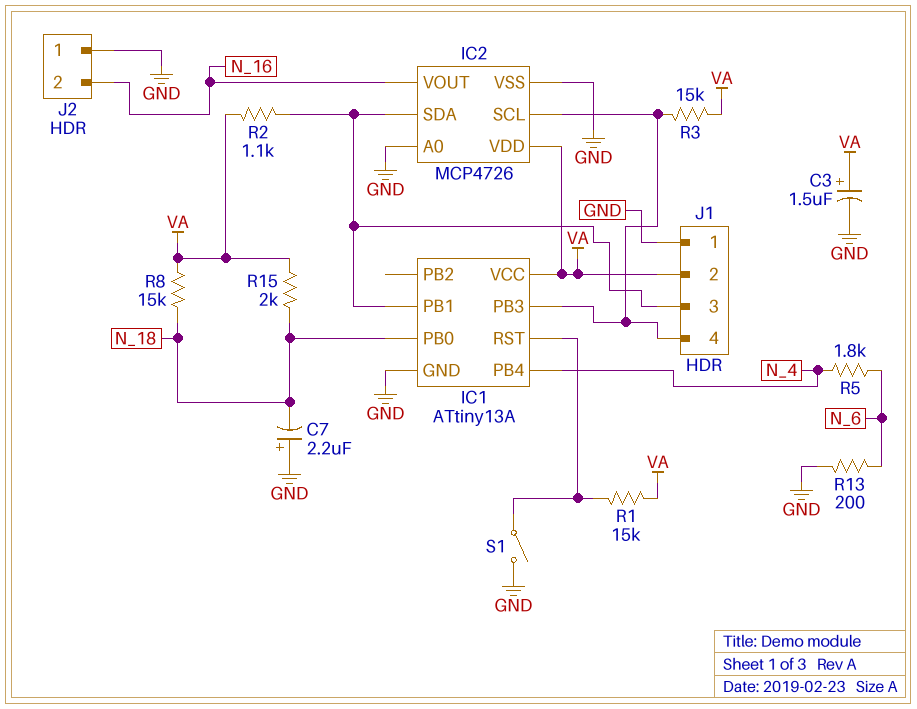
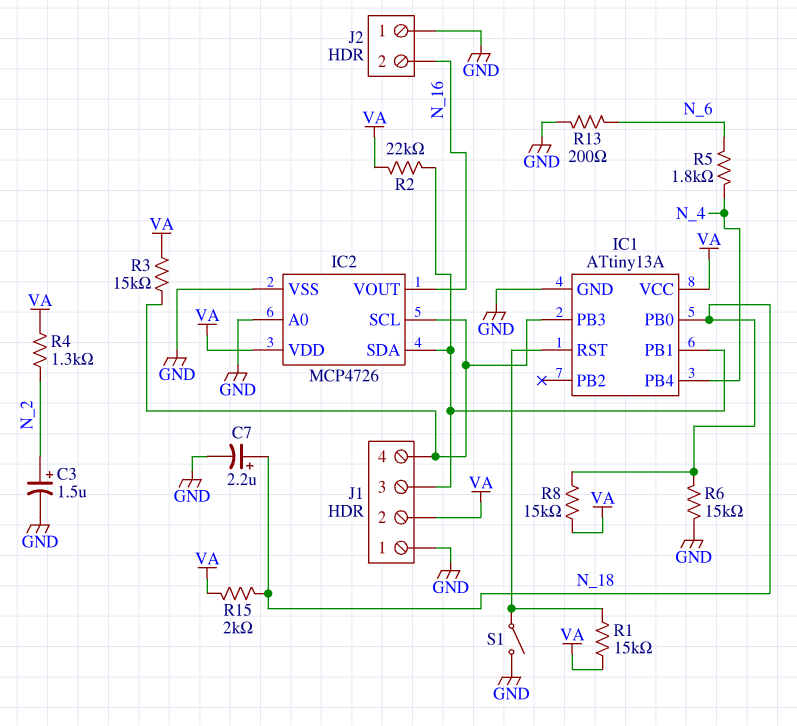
C3: 1.5uF (plus VA, minus GND) -> 1.5uF (plus N_2, minus GND)
C7: 2.2uF (plus GND, minus N_18) -> 2.2uF (plus N_18, minus GND)
R2: 1.1k (IC1/PB1, VA) -> 22k (IC1/PB1, VA)
R4: none -> 1.3k (N_2, VA)
R6: none -> 15k (GND, N_18)

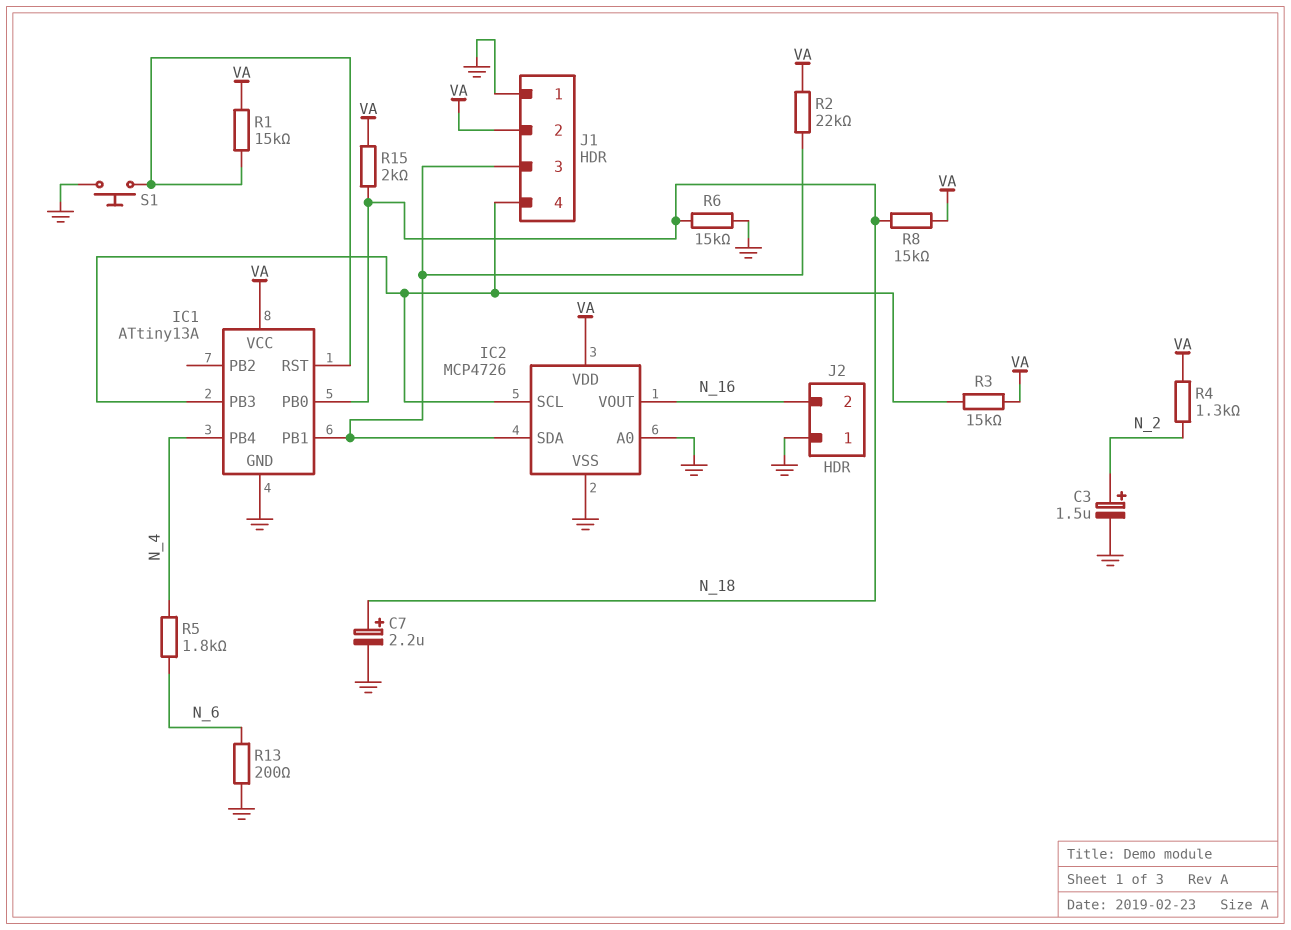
S1: switch (GND, IC1/RST) -> button (GND, IC1/RST)

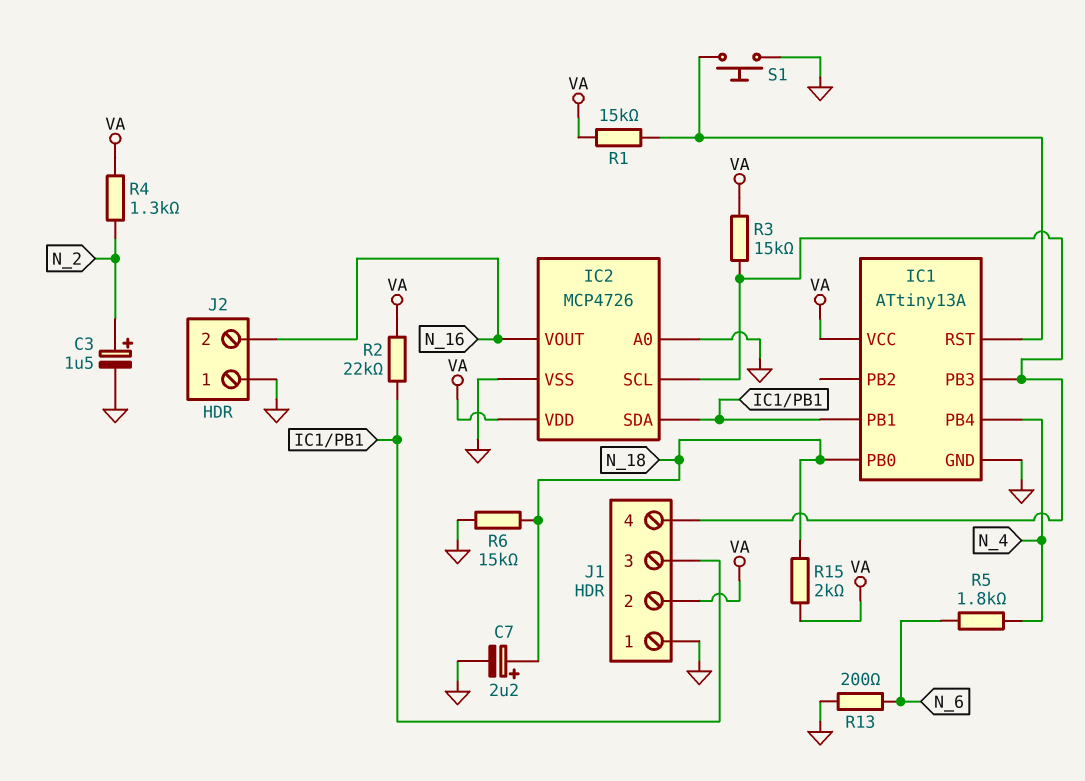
R8: 15k (N_18, VA) -> none

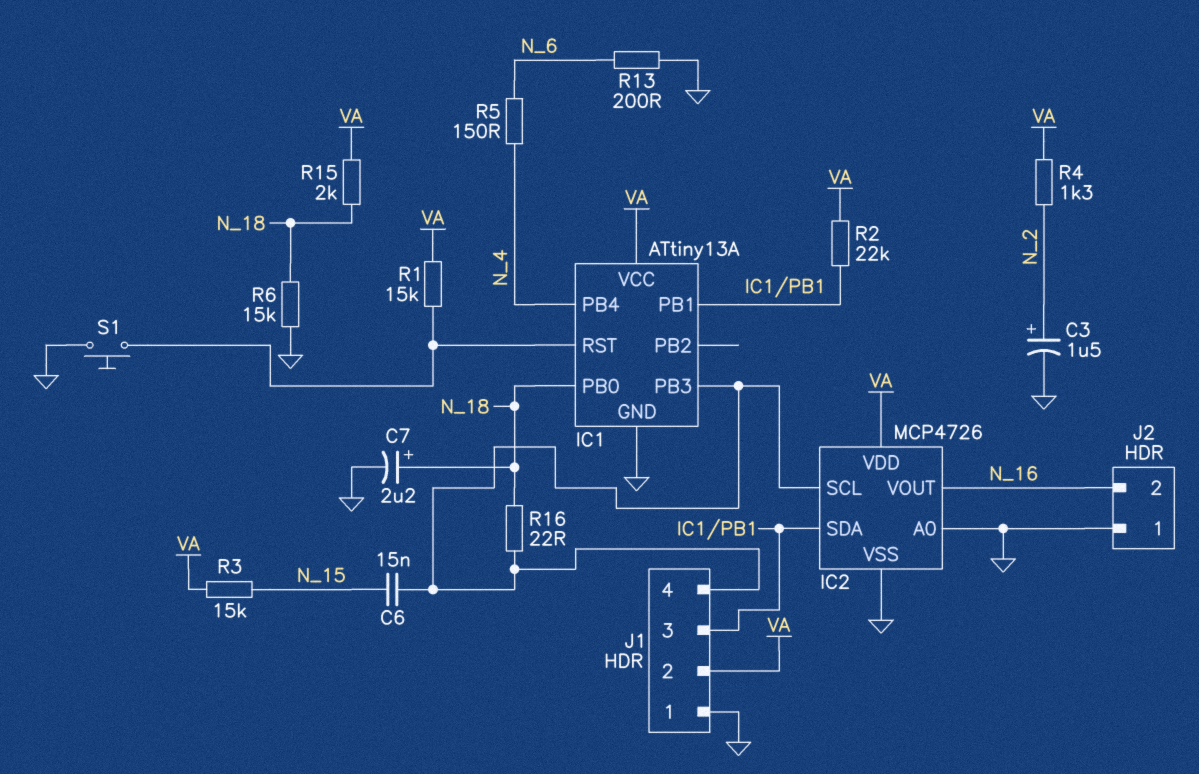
C6: none -> 15nF (IC1/PB3, N_15)
R3: 15k (IC1/PB3, VA) -> 15k (N_15, VA)
R5: 1.8k (N_4, N_6) -> 150 (N_4, N_6)
R16: none -> 22 (IC1/PB3, N_18)

